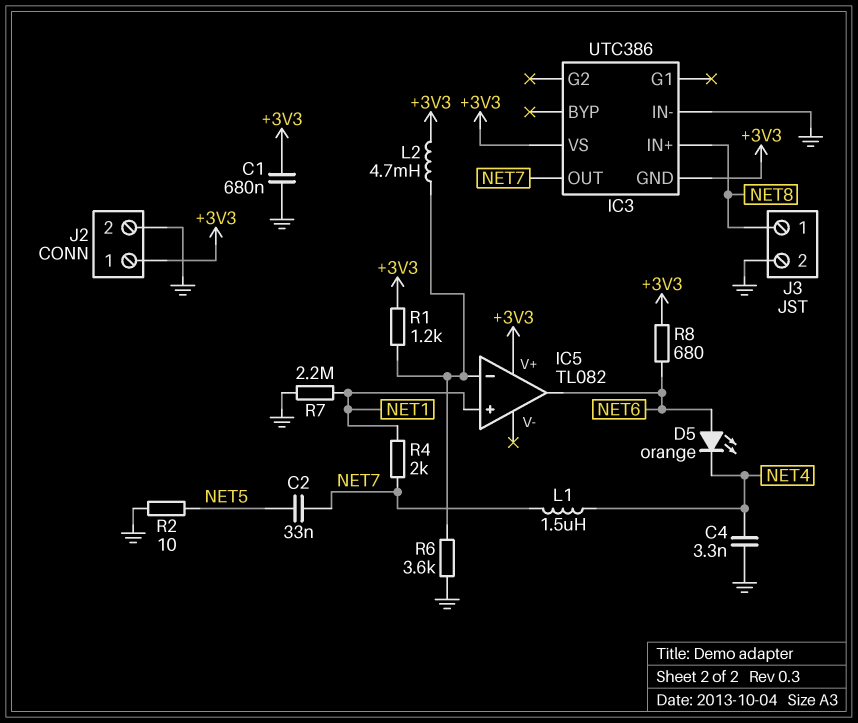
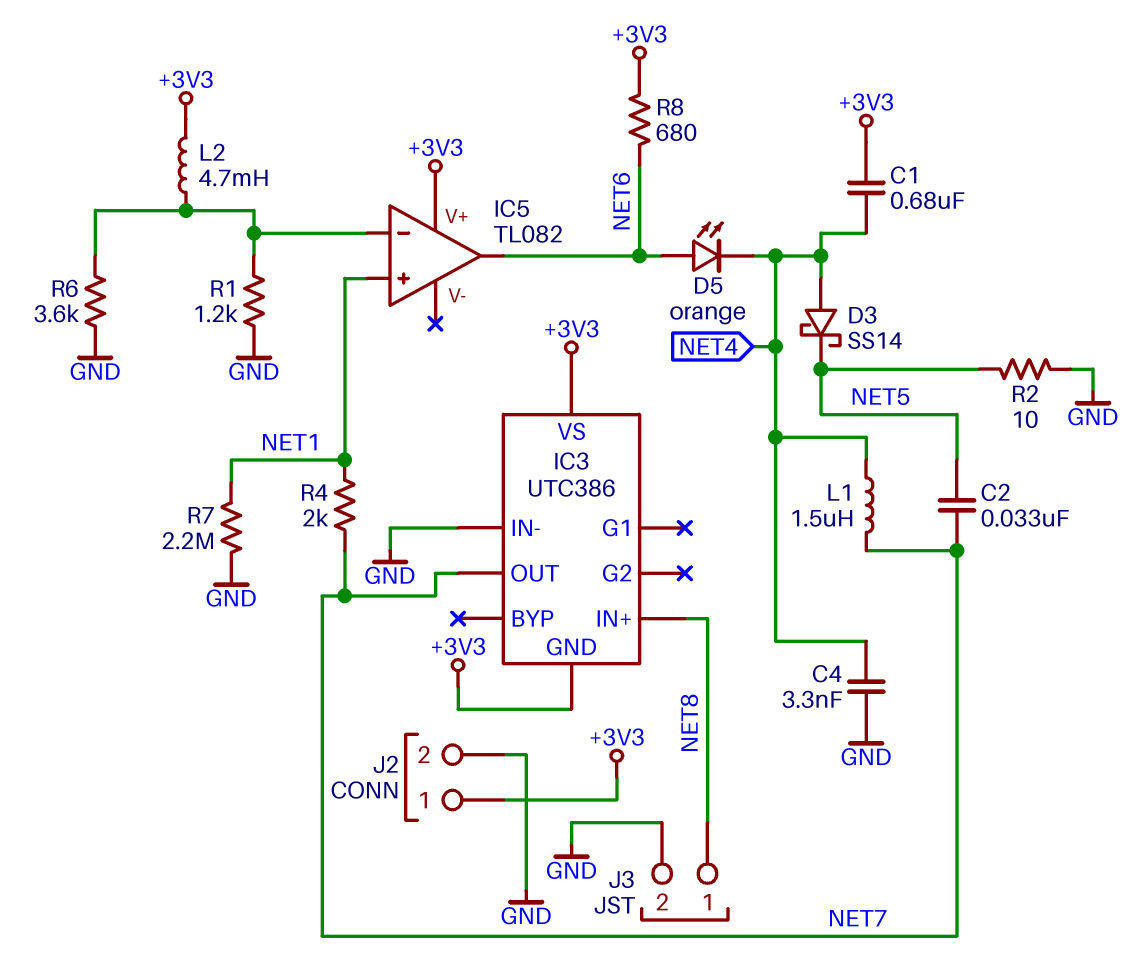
C1: 680nF (+3V3, GND) -> 680nF (+3V3, NET4)
D3: none -> schottky SS14 (A NET4, K NET5)
R1: 1.2k (+3V3, IC5/in-) -> 1.2k (GND, IC5/in-)

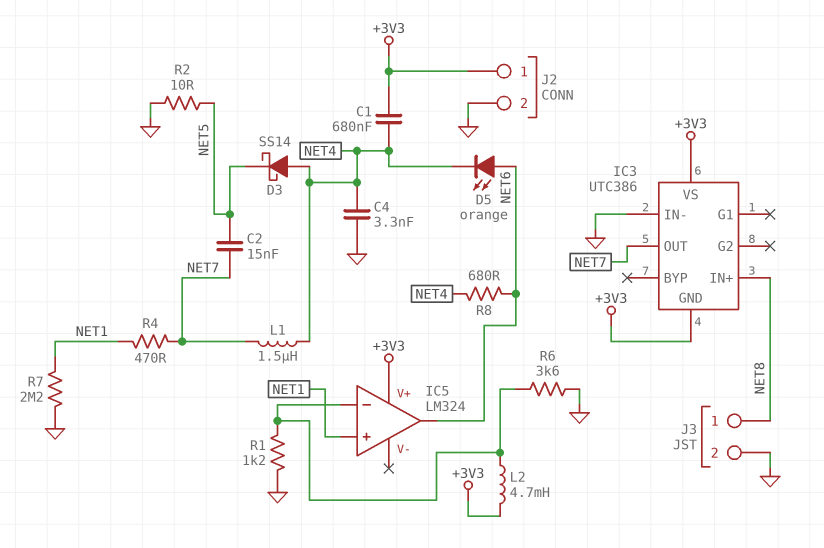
C2: 33nF (NET5, NET7) -> 15nF (NET5, NET7)
IC5: TL082 -> LM324
R4: 2k (NET1, NET7) -> 470 (NET1, NET7)
R8: 680 (+3V3, NET6) -> 680 (NET4, NET6)

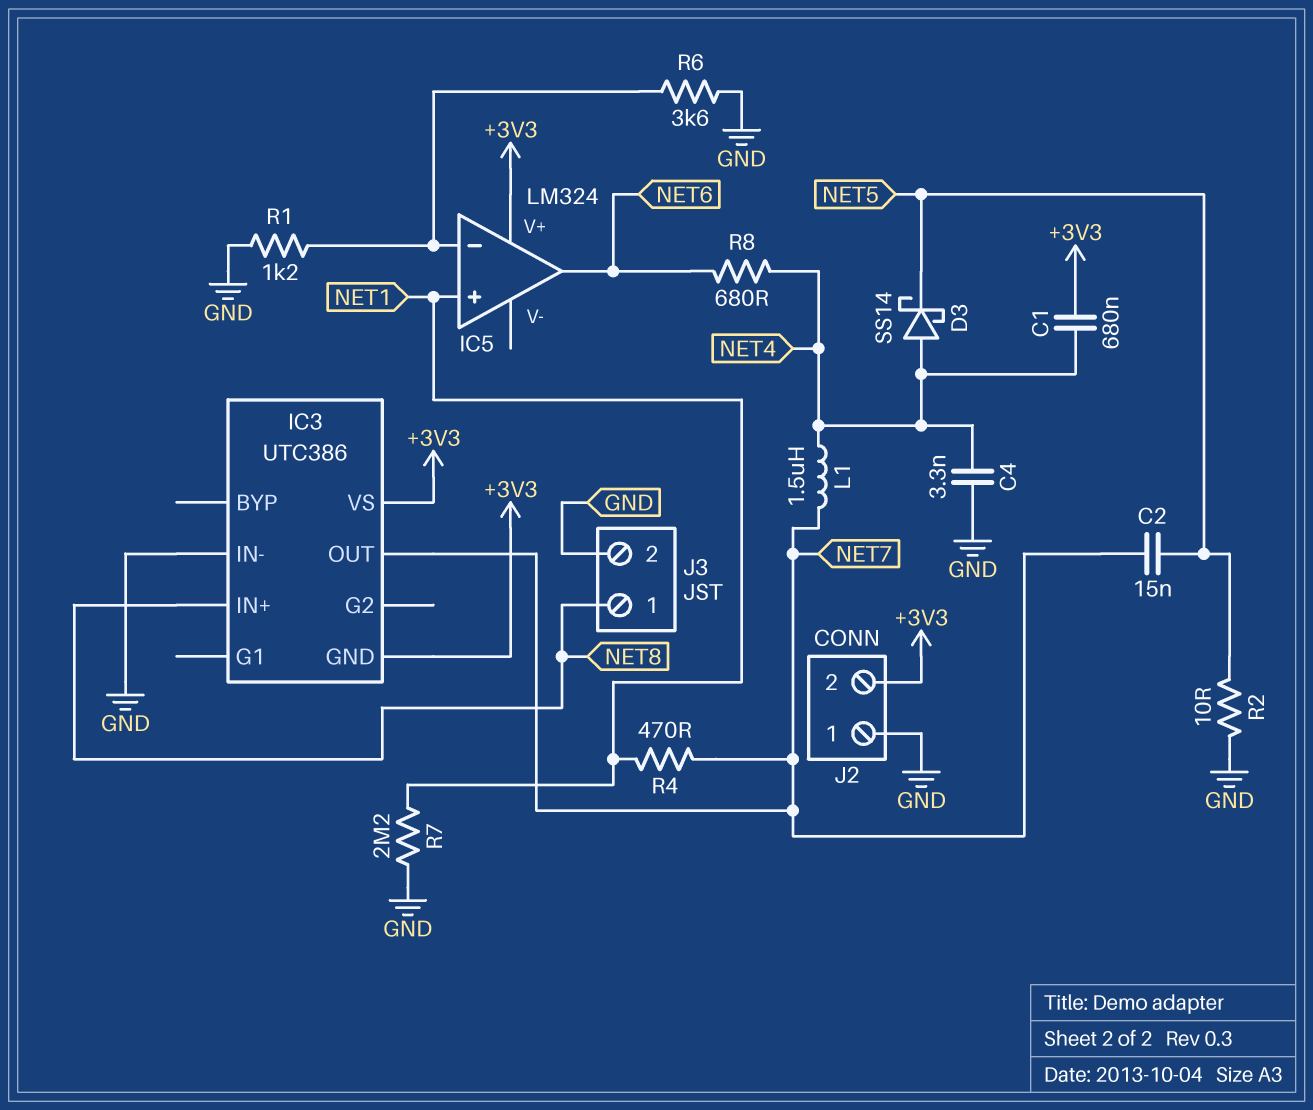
D5: LED orange (A NET6, K NET4) -> none
J2 pin 1: +3V3 -> GND
J2 pin 2: GND -> +3V3
L2: 4.7mH (+3V3, IC5/in-) -> none

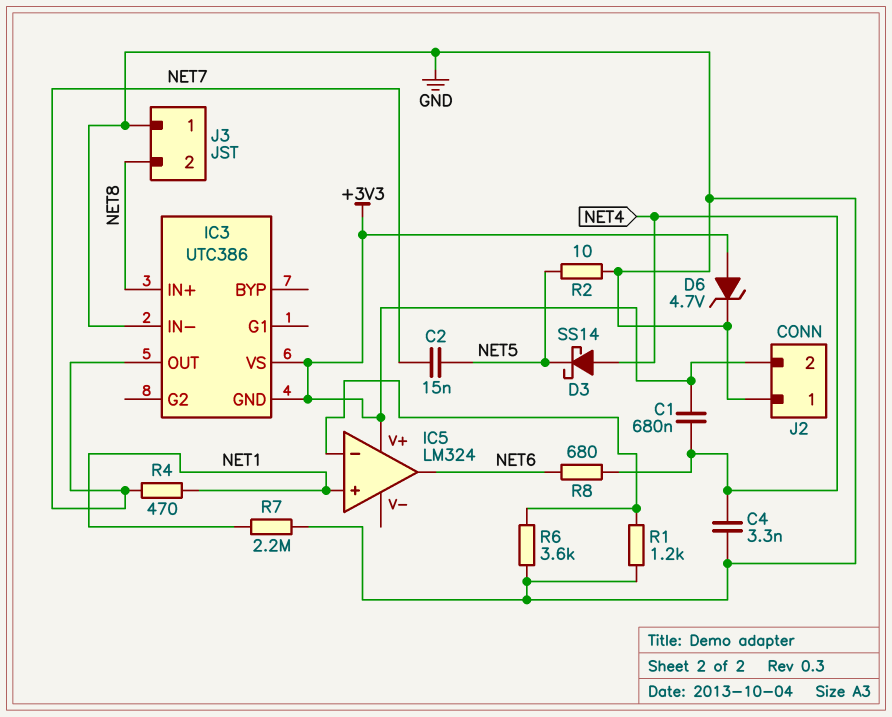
D6: none -> zener 4.7V (A +3V3, K GND)
J3 pin 1: NET8 -> GND
J3 pin 2: GND -> NET8
L1: 1.5uH (NET4, NET7) -> none

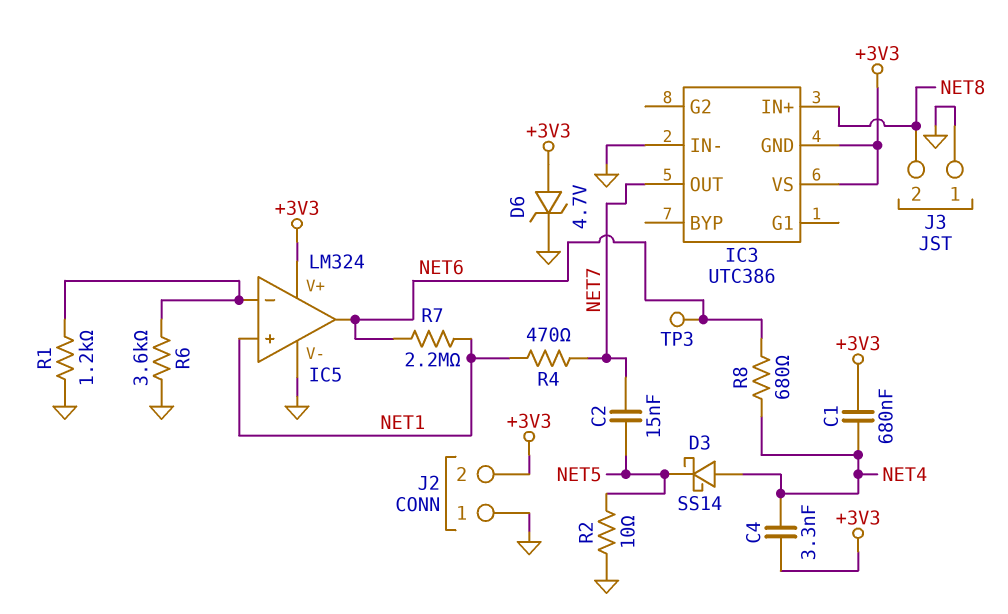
C4: 3.3nF (GND, NET4) -> 3.3nF (+3V3, NET4)
IC5 pin V-: none -> GND
R7: 2.2M (GND, NET1) -> 2.2M (NET1, NET6)
TP3: none -> test point (NET6)

